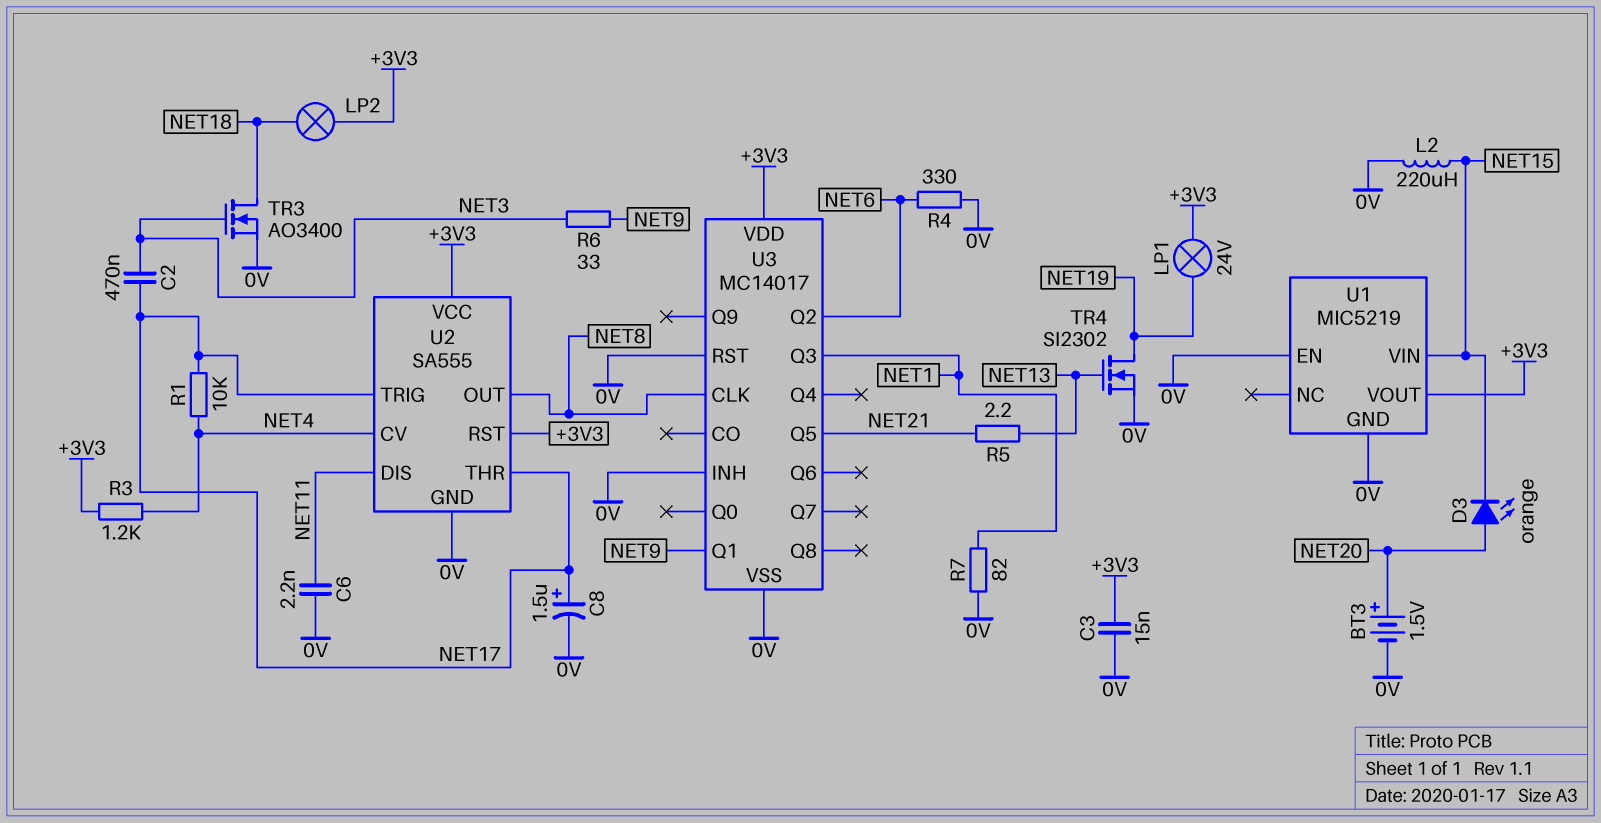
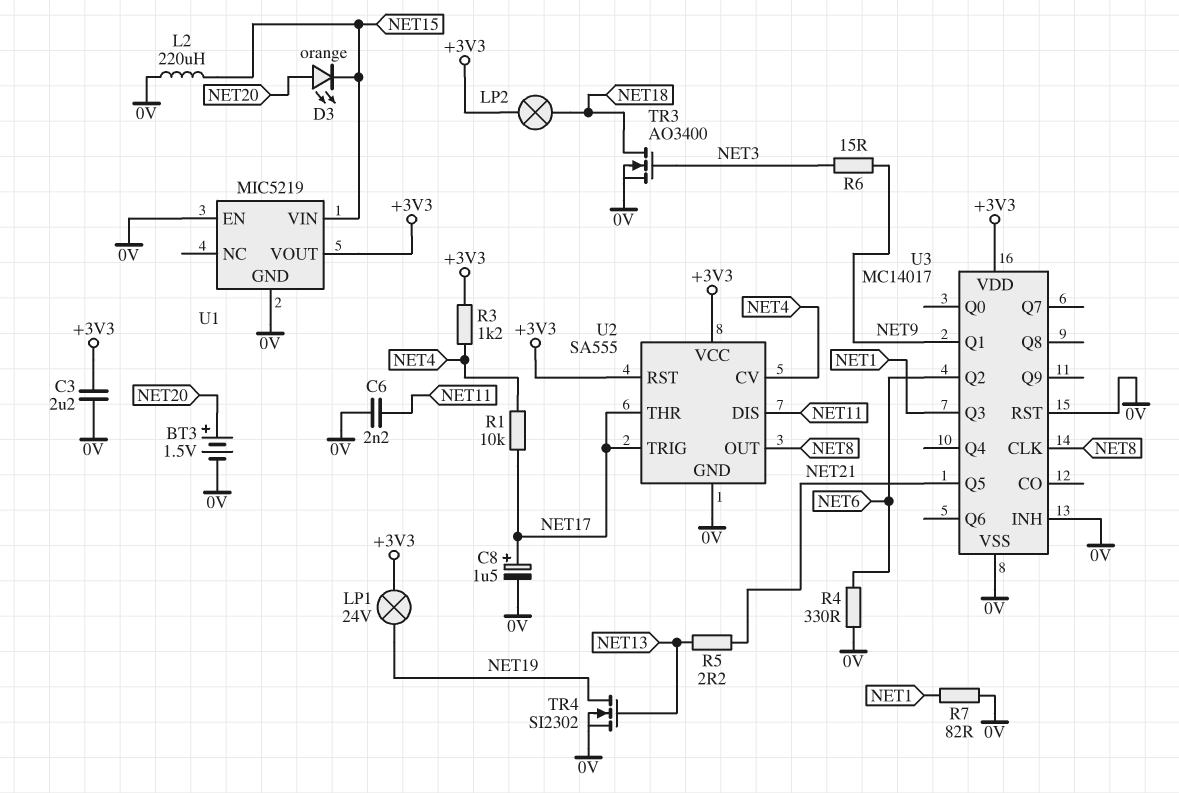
C2: 470nF (NET3, NET17) -> none
C3: 15nF (+3V3, 0V) -> 2.2uF (+3V3, 0V)
R6: 33 (NET3, NET9) -> 15 (NET3, NET9)

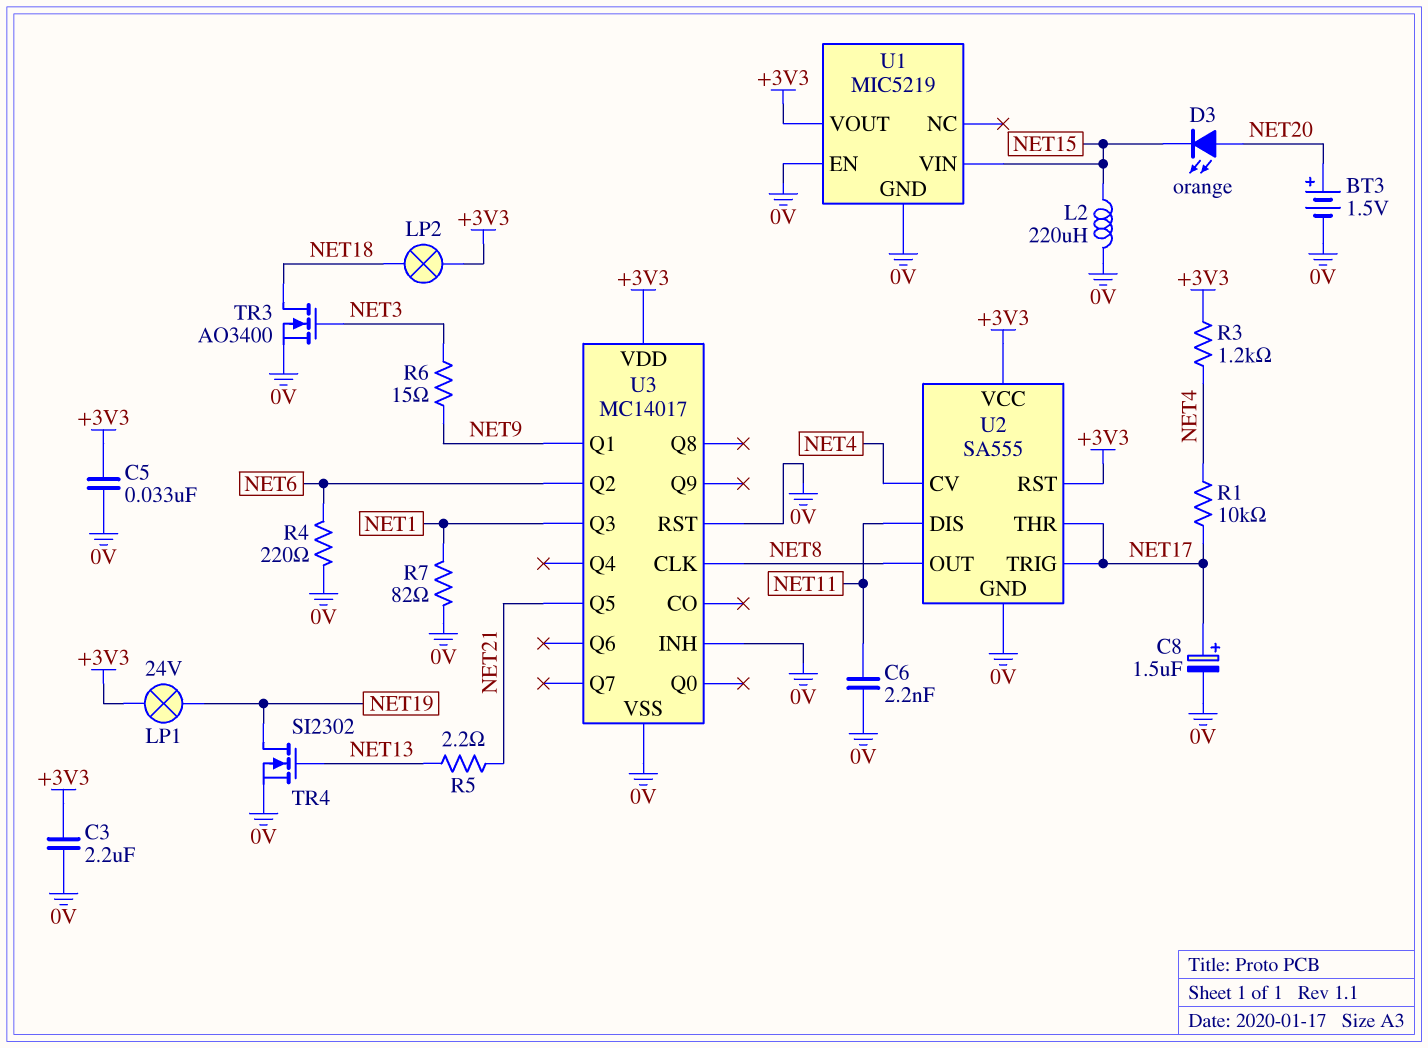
C5: none -> 33nF (+3V3, 0V)
R4: 330 (0V, NET6) -> 220 (0V, NET6)

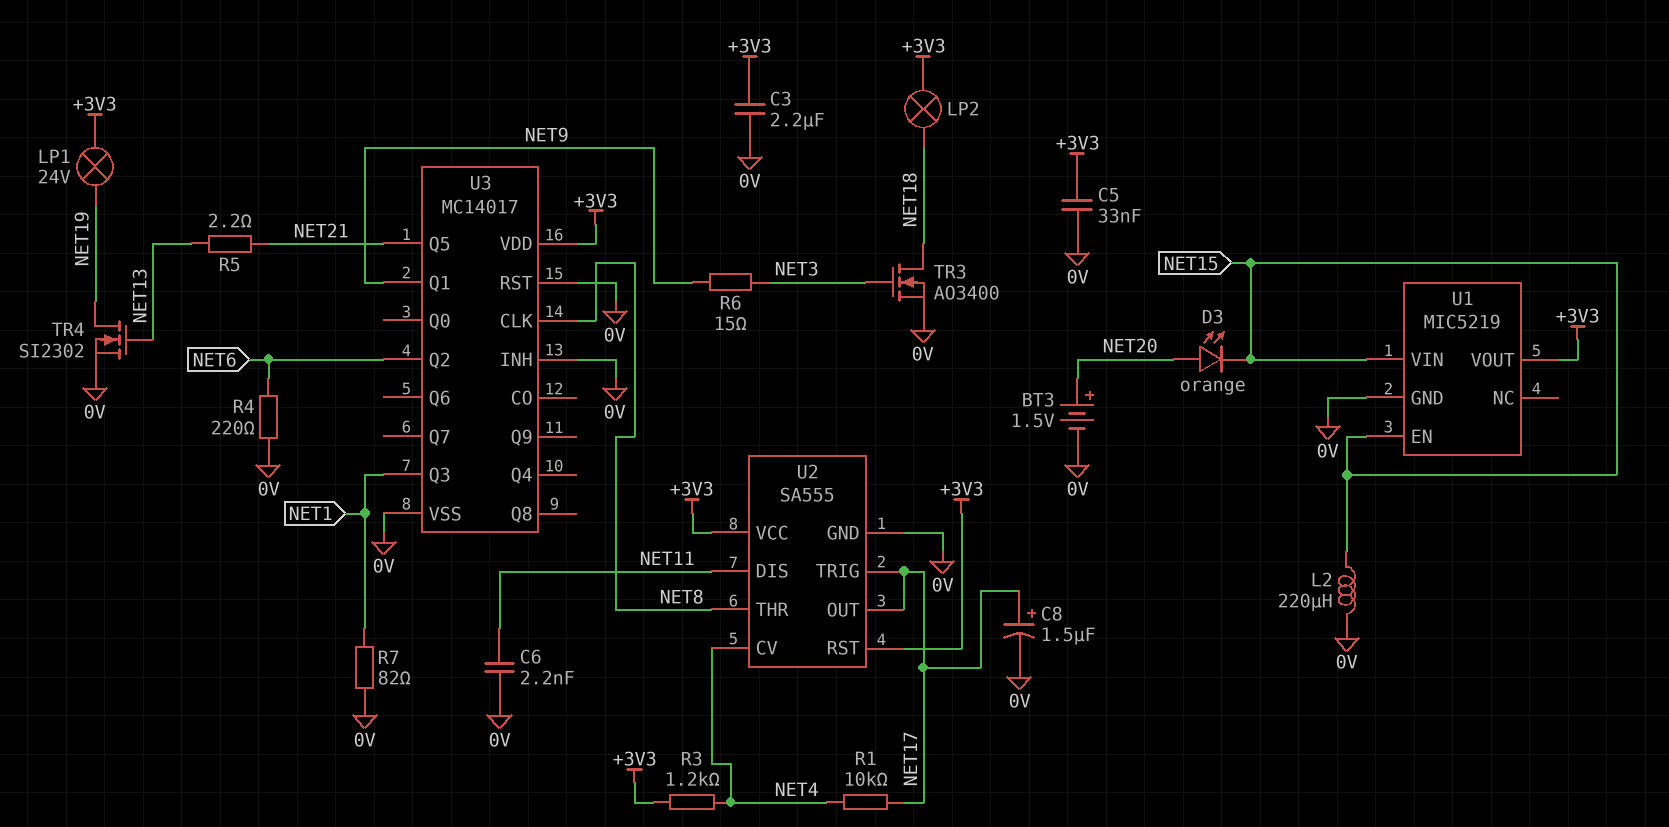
U1 pin EN: 0V -> NET15
U2 pin OUT: NET8 -> NET17
U2 pin THR: NET17 -> NET8

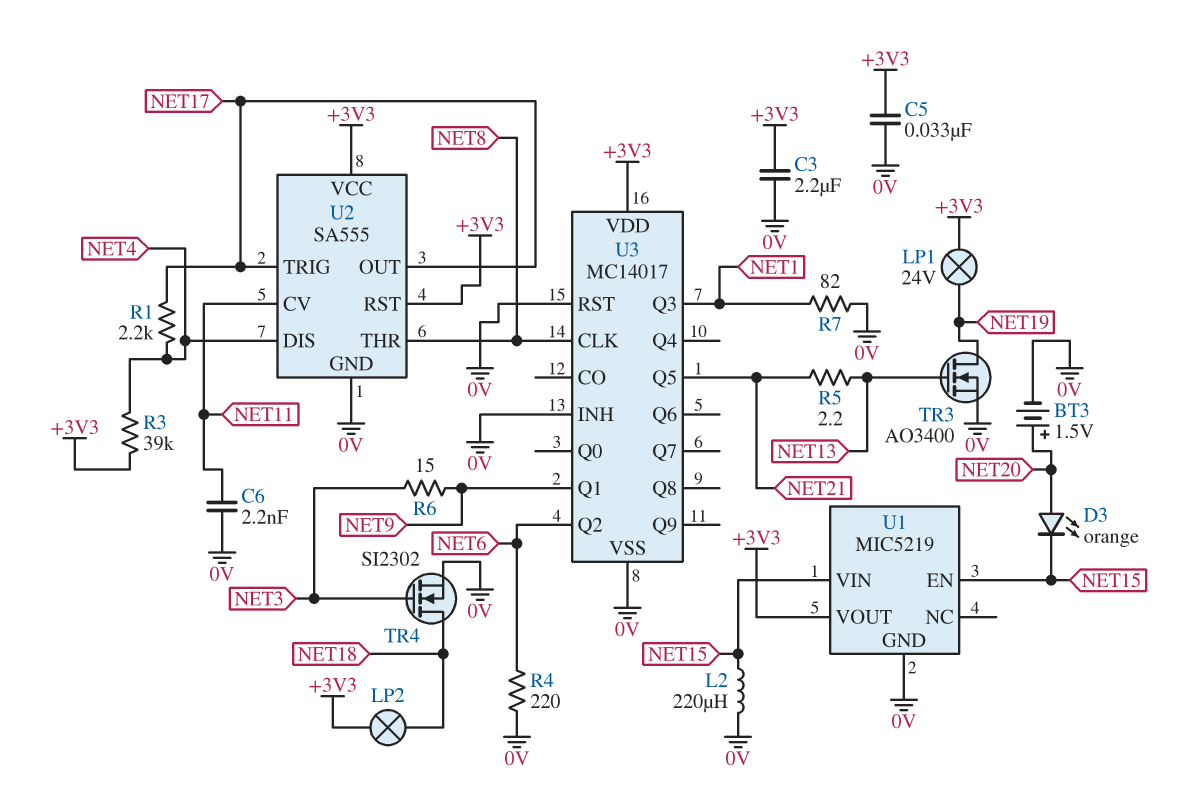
C8: 1.5uF (plus NET17, minus 0V) -> none
R1: 10k (NET4, NET17) -> 2.2k (NET4, NET17)
R3: 1.2k (+3V3, NET4) -> 39k (+3V3, NET4)
TR3: NMOS AO3400 (G NET3, D NET18, S 0V) -> NMOS AO3400 (G NET13, D NET19, S 0V)
TR4: NMOS SI2302 (G NET13, D NET19, S 0V) -> NMOS SI2302 (G NET3, D NET18, S 0V)
U2 pin CV: NET4 -> NET11
U2 pin DIS: NET11 -> NET4

